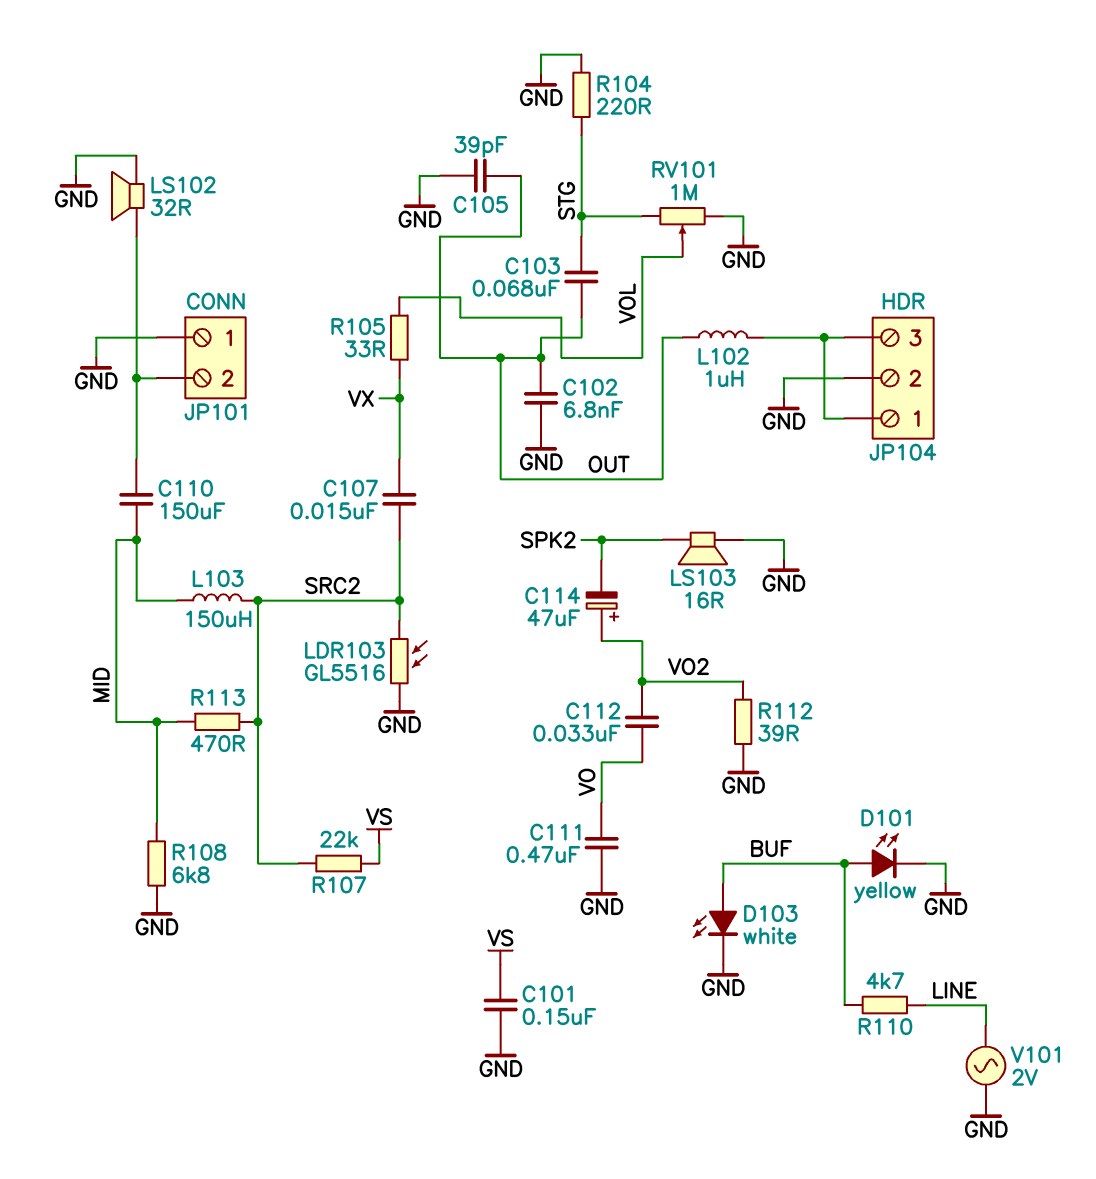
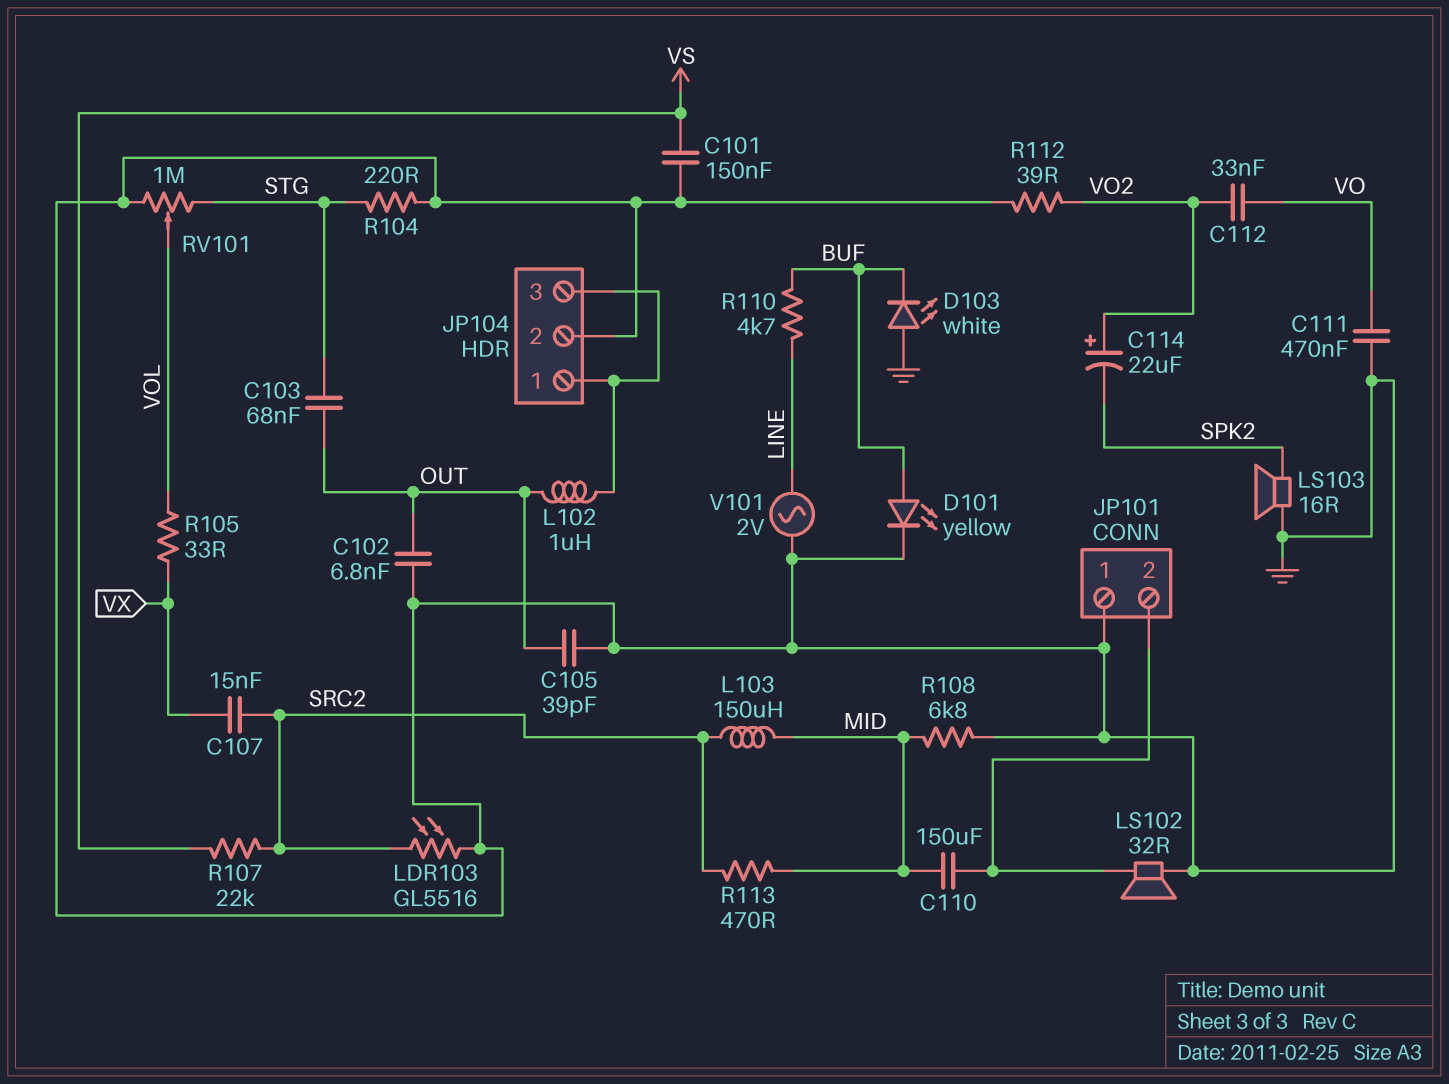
C114: 47uF (plus VO2, minus SPK2) -> 22uF (plus VO2, minus SPK2)
D103: LED white (A BUF, K GND) -> LED white (A GND, K BUF)

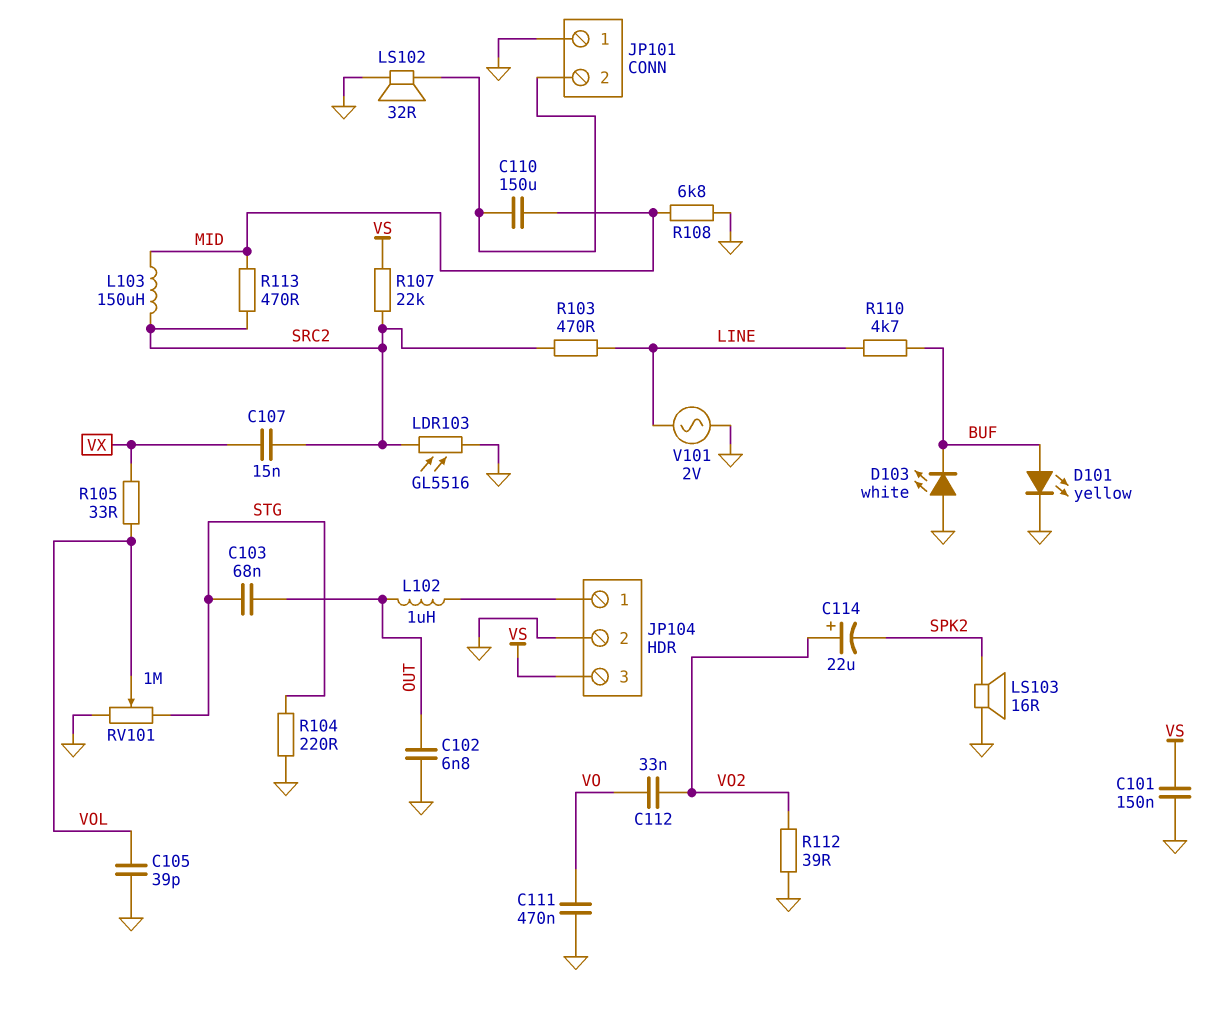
C105: 39pF (GND, OUT) -> 39pF (GND, VOL)
JP104 pin 3: JP104/1 -> VS
R103: none -> 470 (LINE, SRC2)

